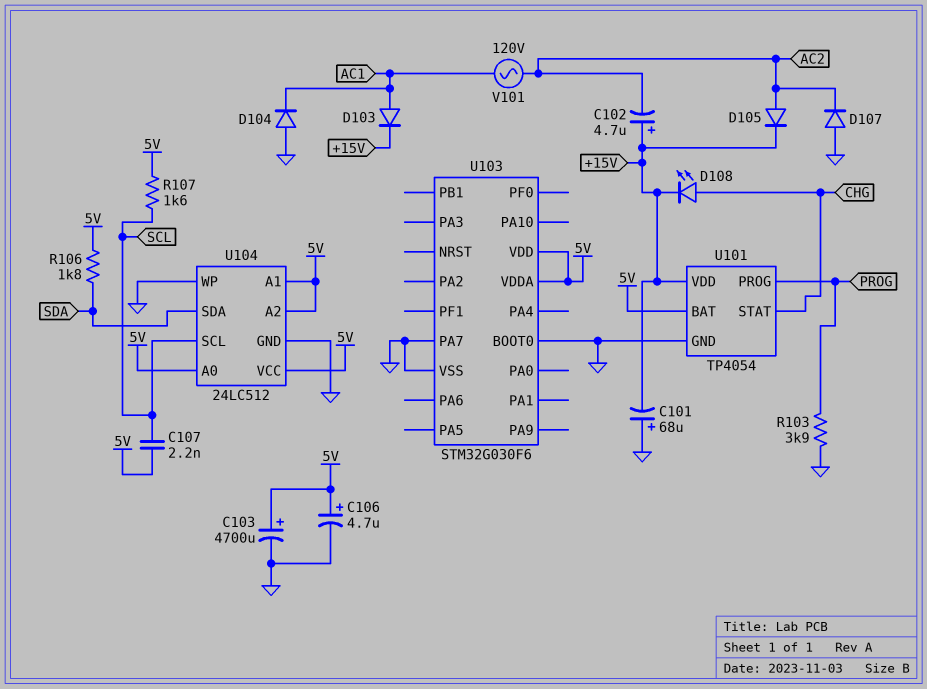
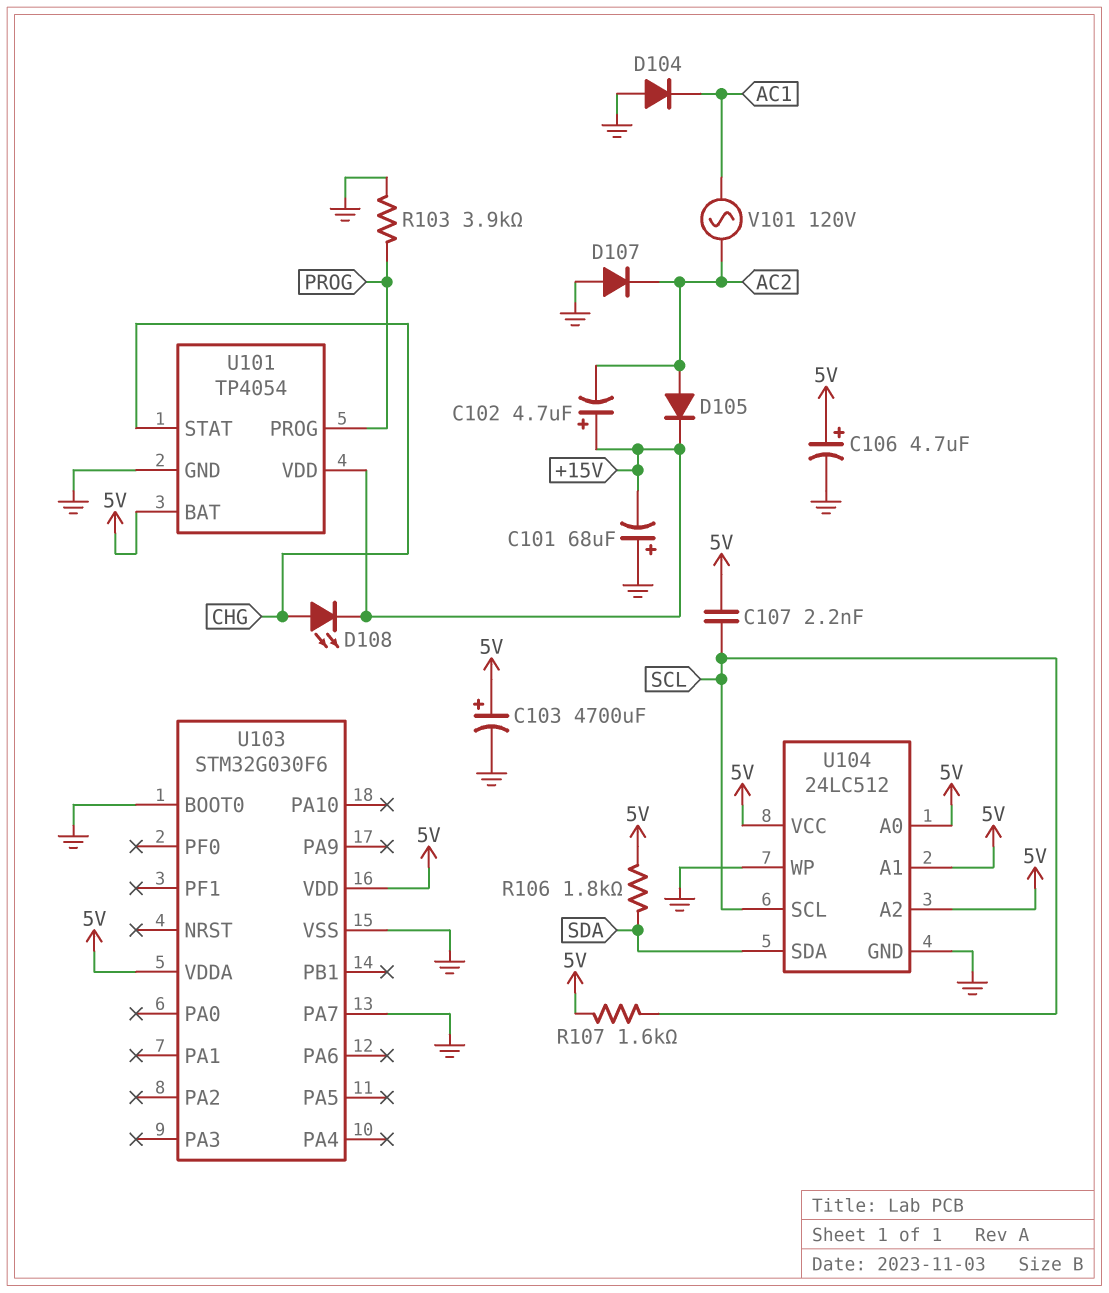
D103: diode (A AC1, K +15V) -> none

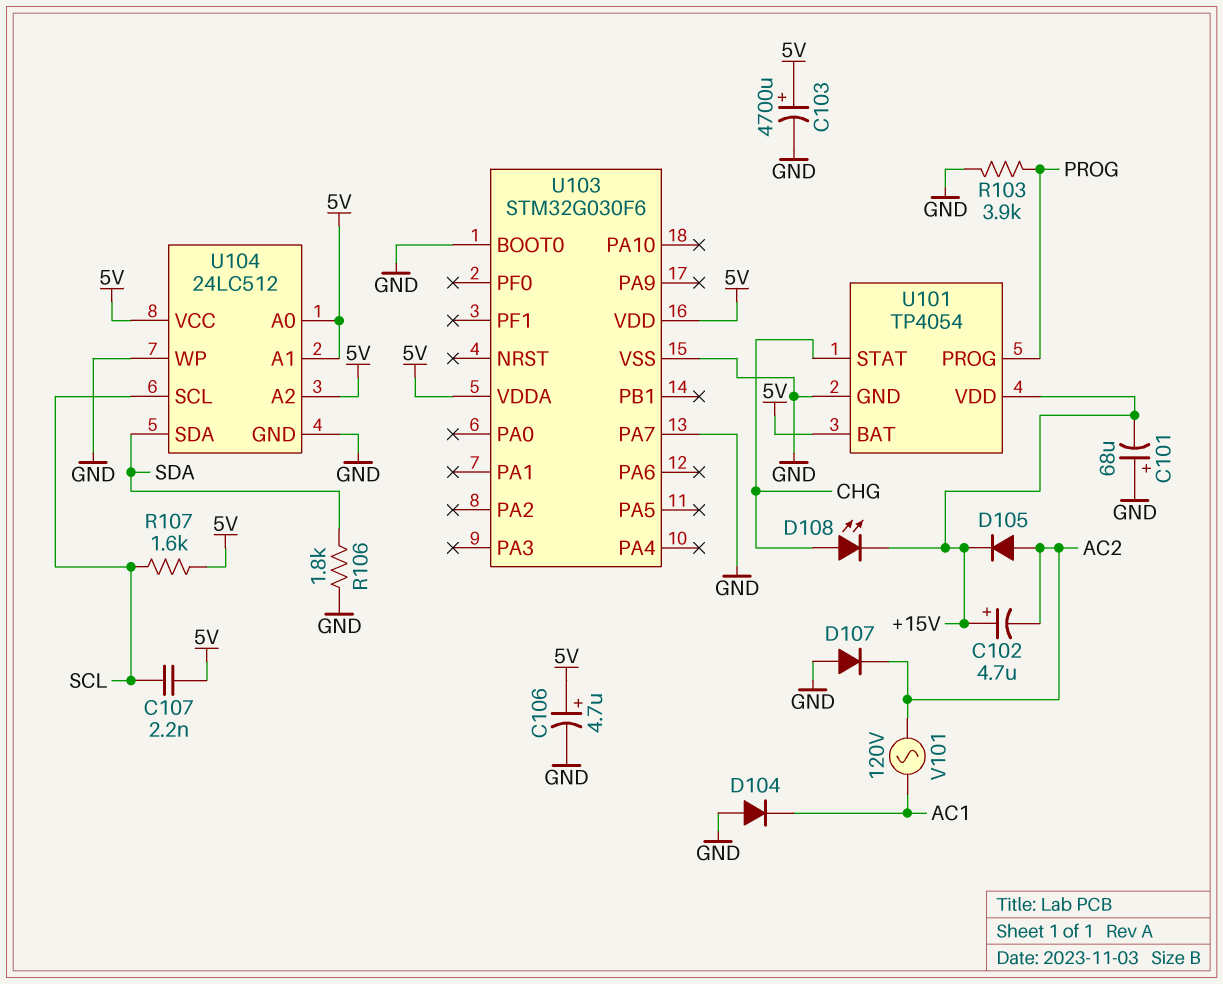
R106: 1.8k (5V, SDA) -> 1.8k (GND, SDA)

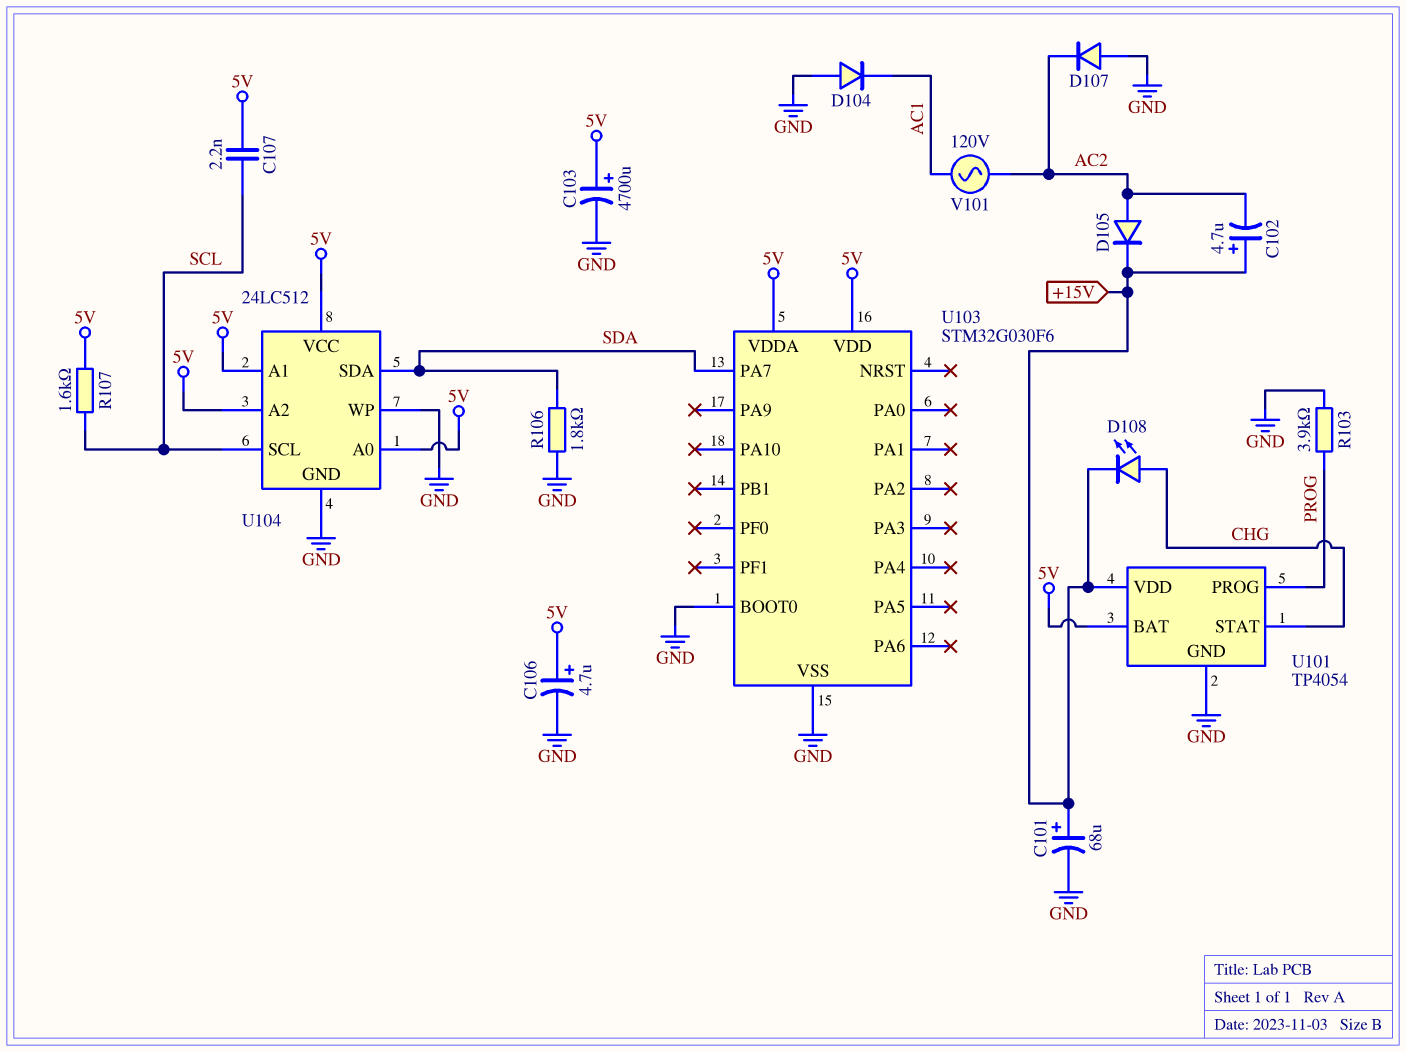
C101: 68uF (plus GND, minus +15V) -> 68uF (plus +15V, minus GND)
U103 pin PA7: GND -> SDA

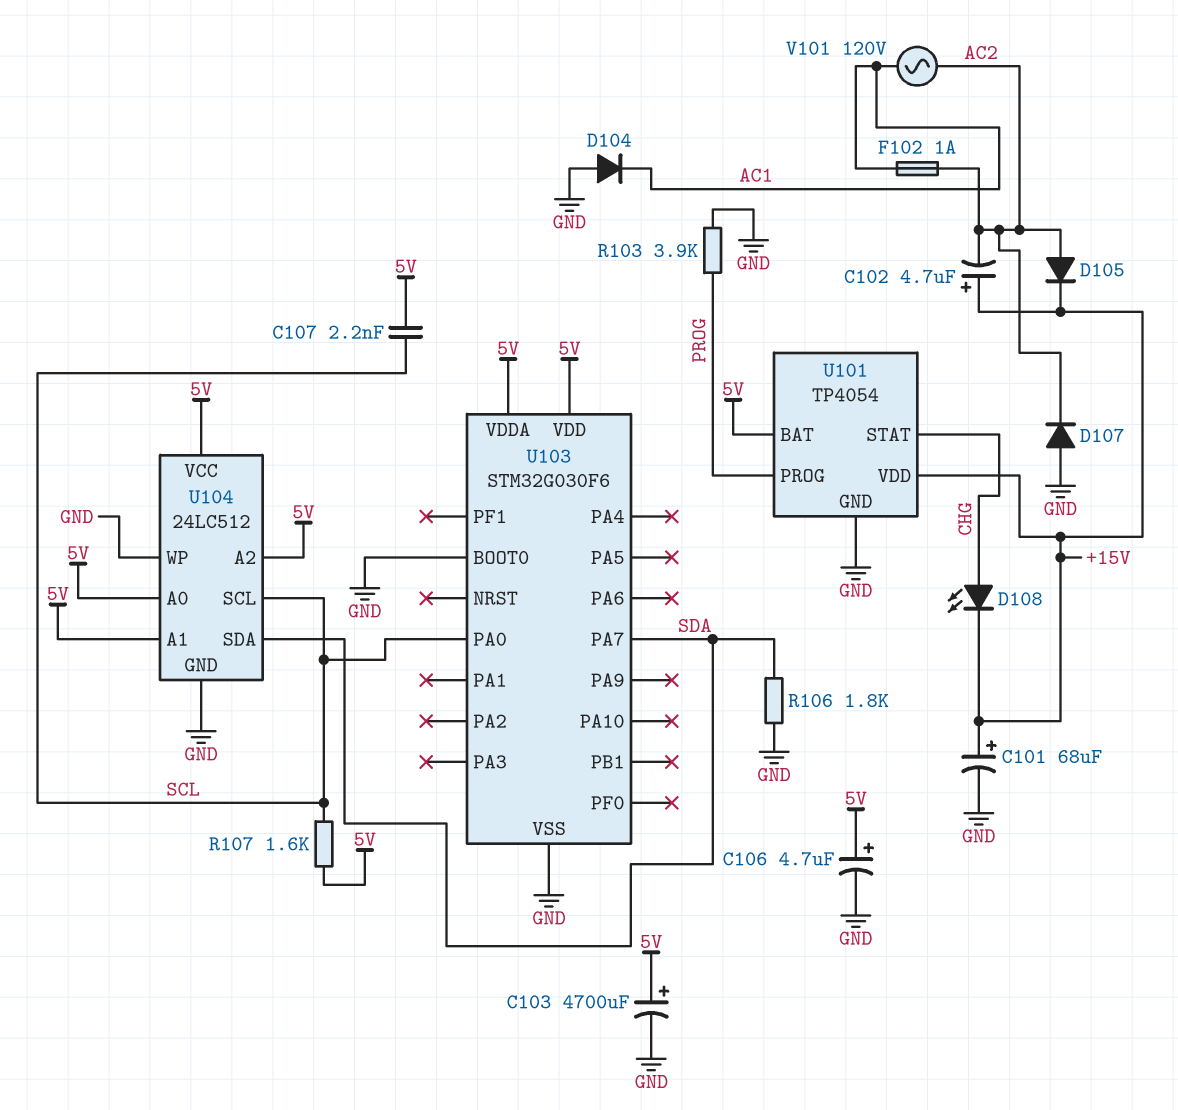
F102: none -> 1A (AC1, AC2)
U103 pin PA0: none -> SCL

